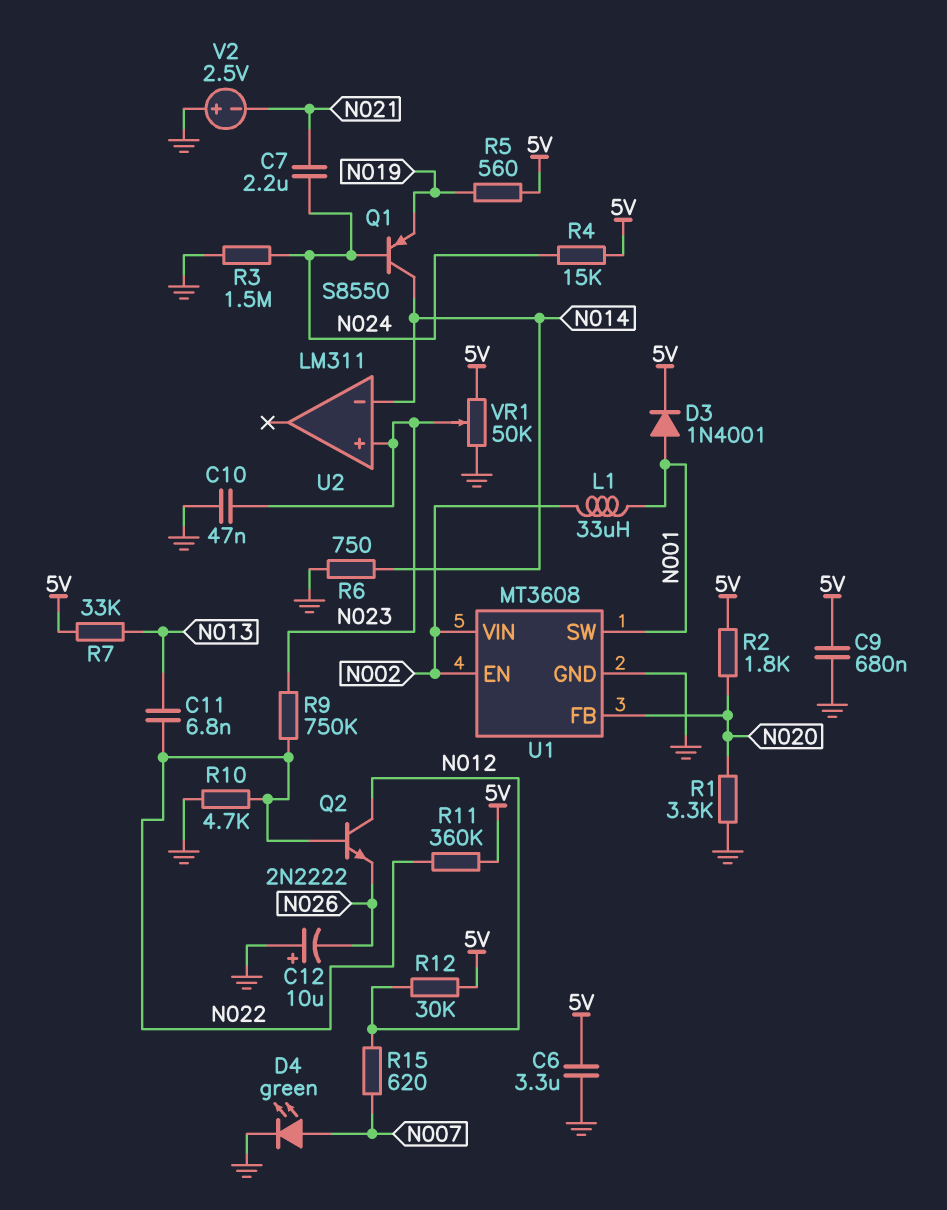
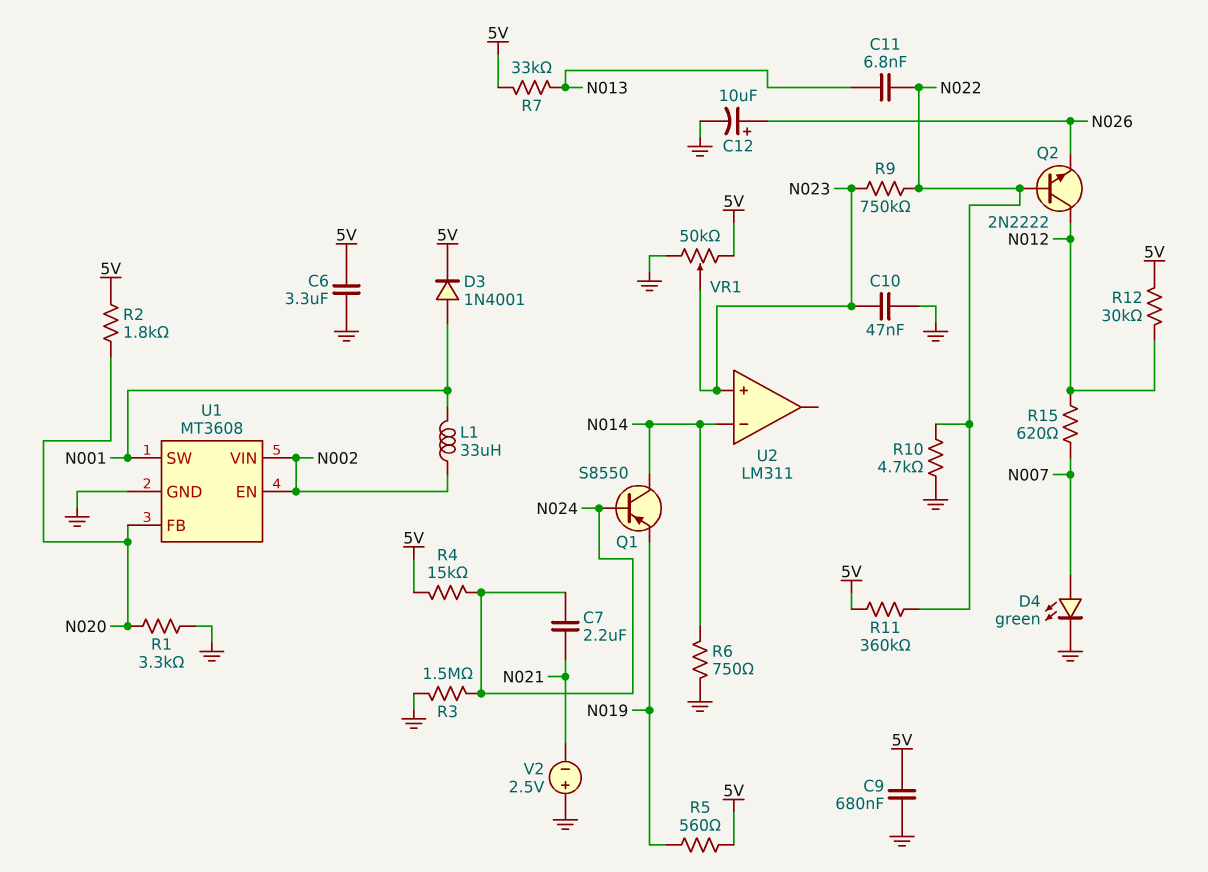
C12: 10uF (plus GND, minus N026) -> 10uF (plus N026, minus GND)

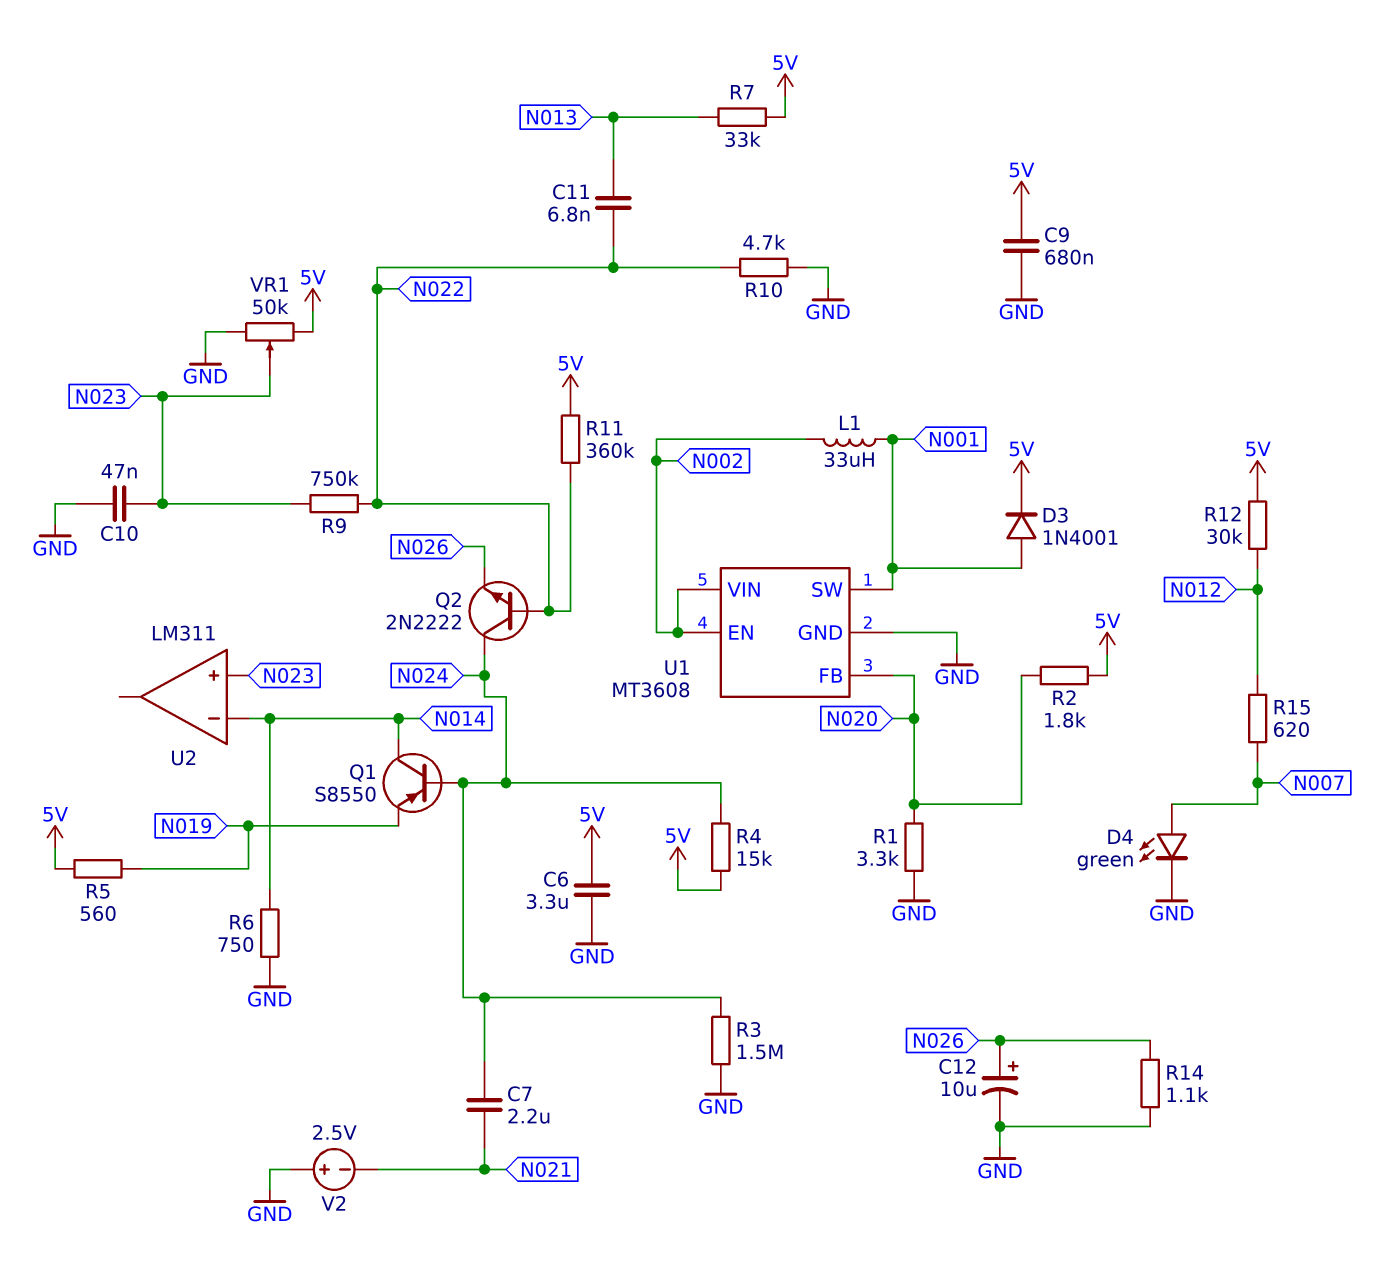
Q2: NPN 2N2222 (B N022, C N012, E N026) -> NPN 2N2222 (B N022, C N024, E N026)
R14: none -> 1.1k (GND, N026)

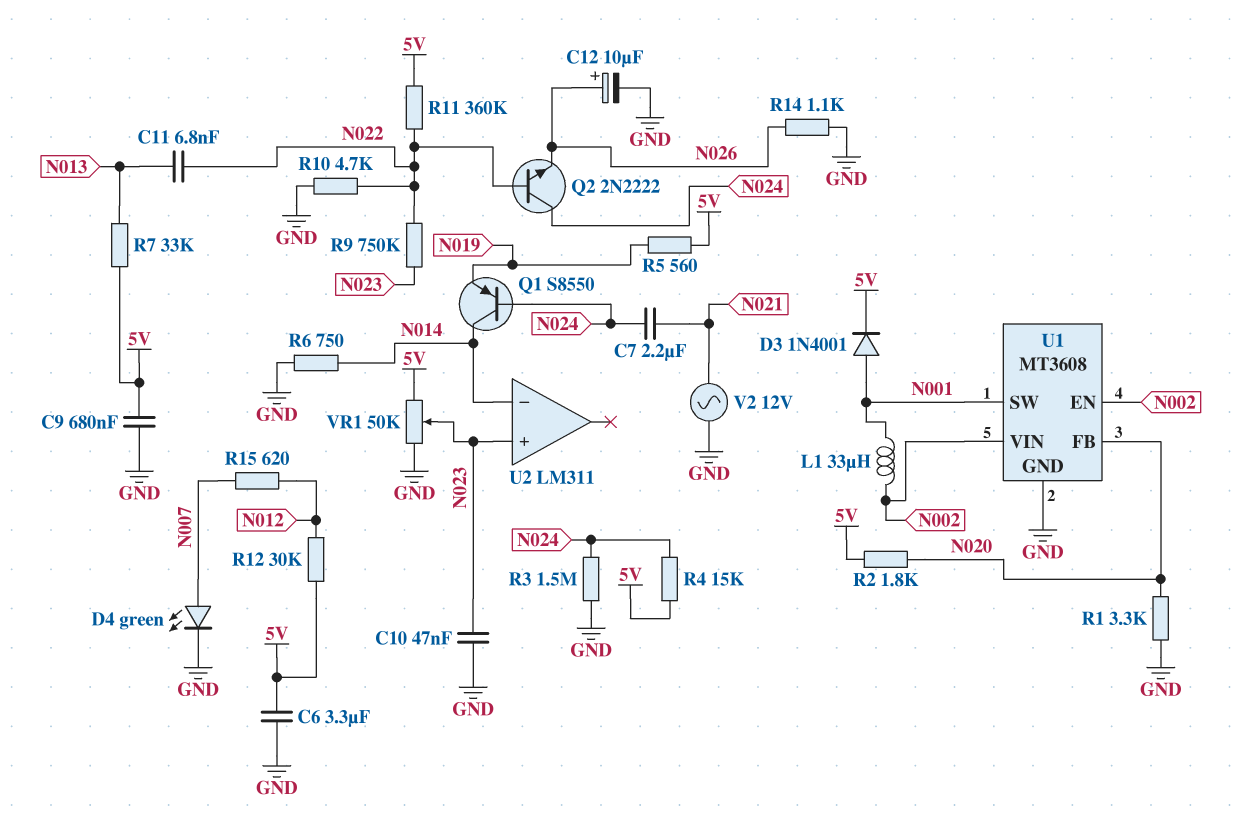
V2: 2.5V (plus GND, minus N021) -> AC 12V (GND, N021)

